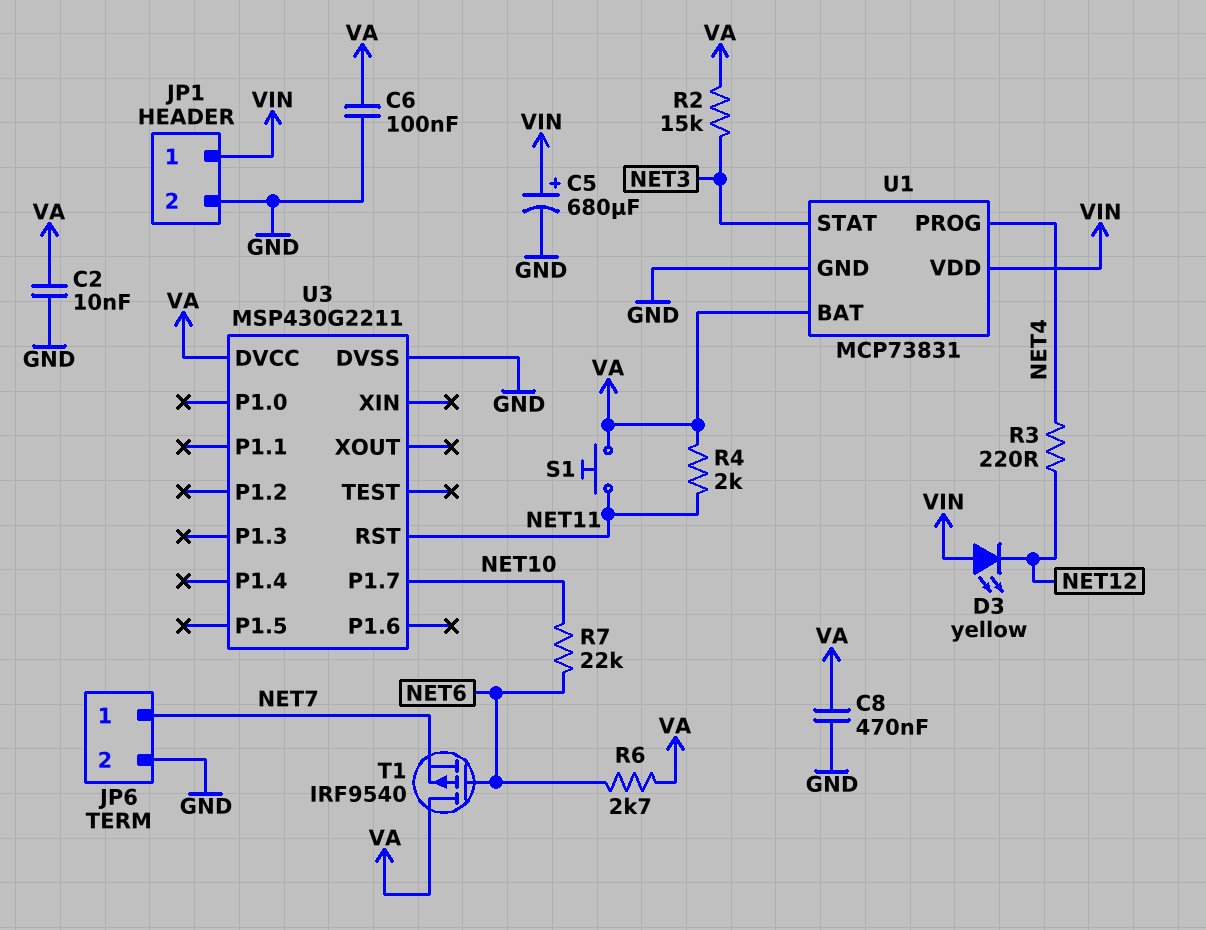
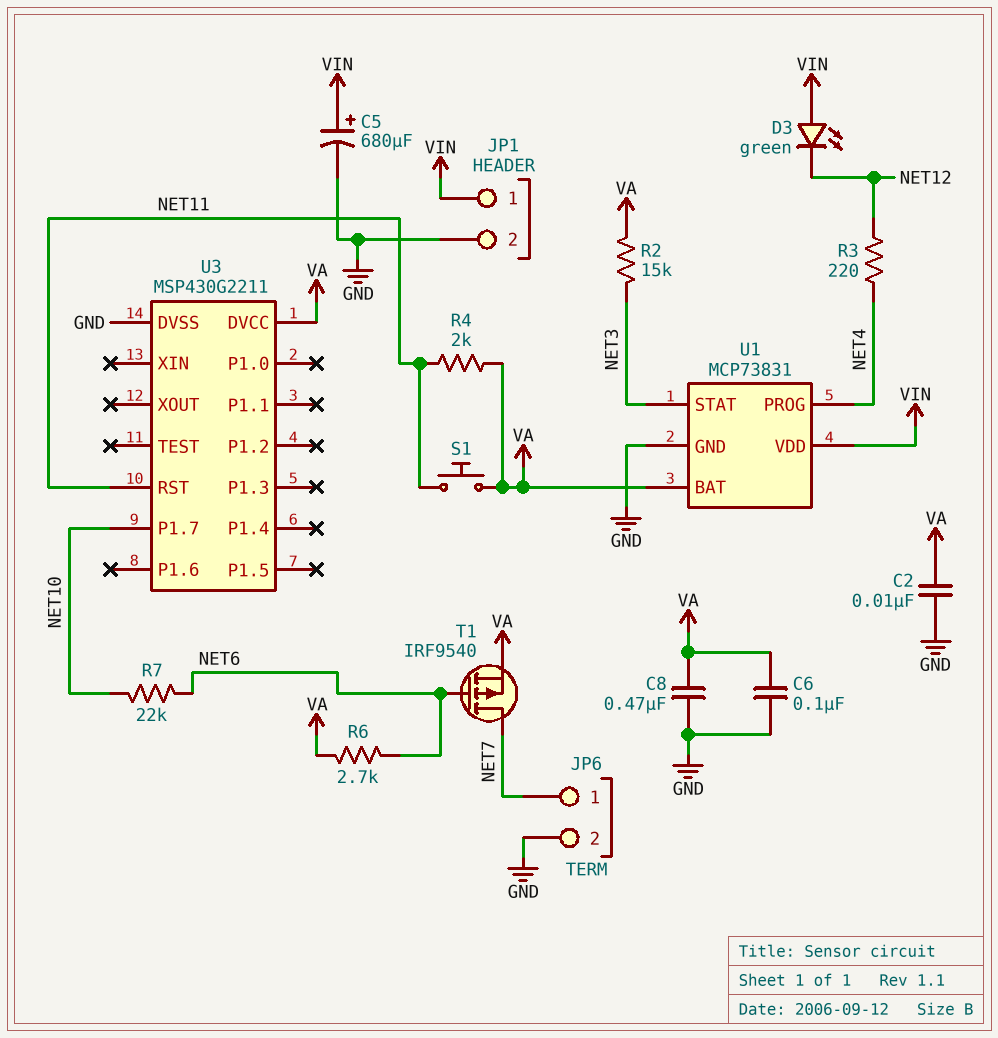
D3: LED yellow (A VIN, K NET12) -> LED green (A VIN, K NET12)
T1: PMOS IRF9540 (G NET6, D VA, S NET7) -> PMOS IRF9540 (G NET6, D NET7, S VA)

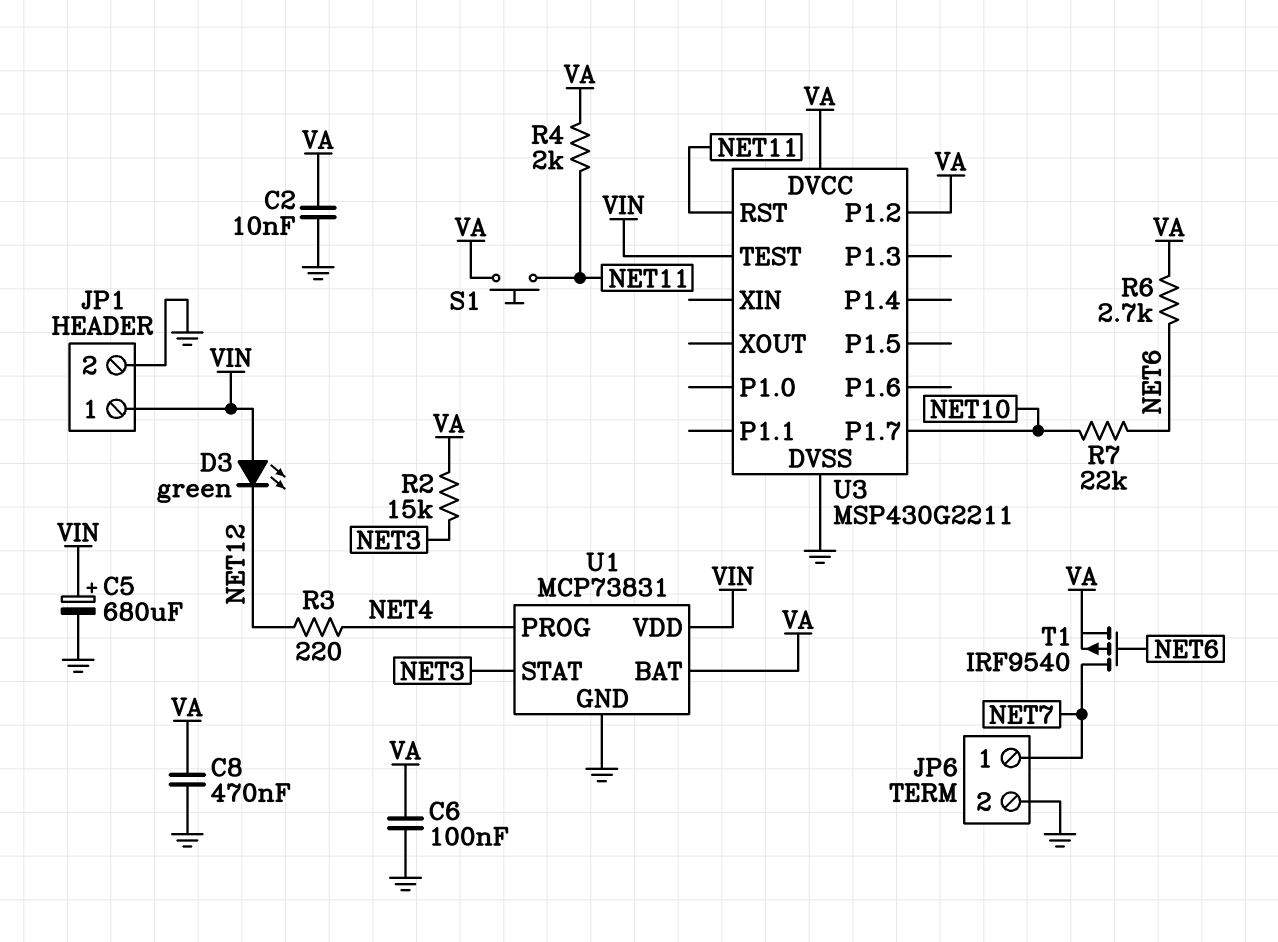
U3 pin P1.2: none -> VA
U3 pin TEST: none -> VIN

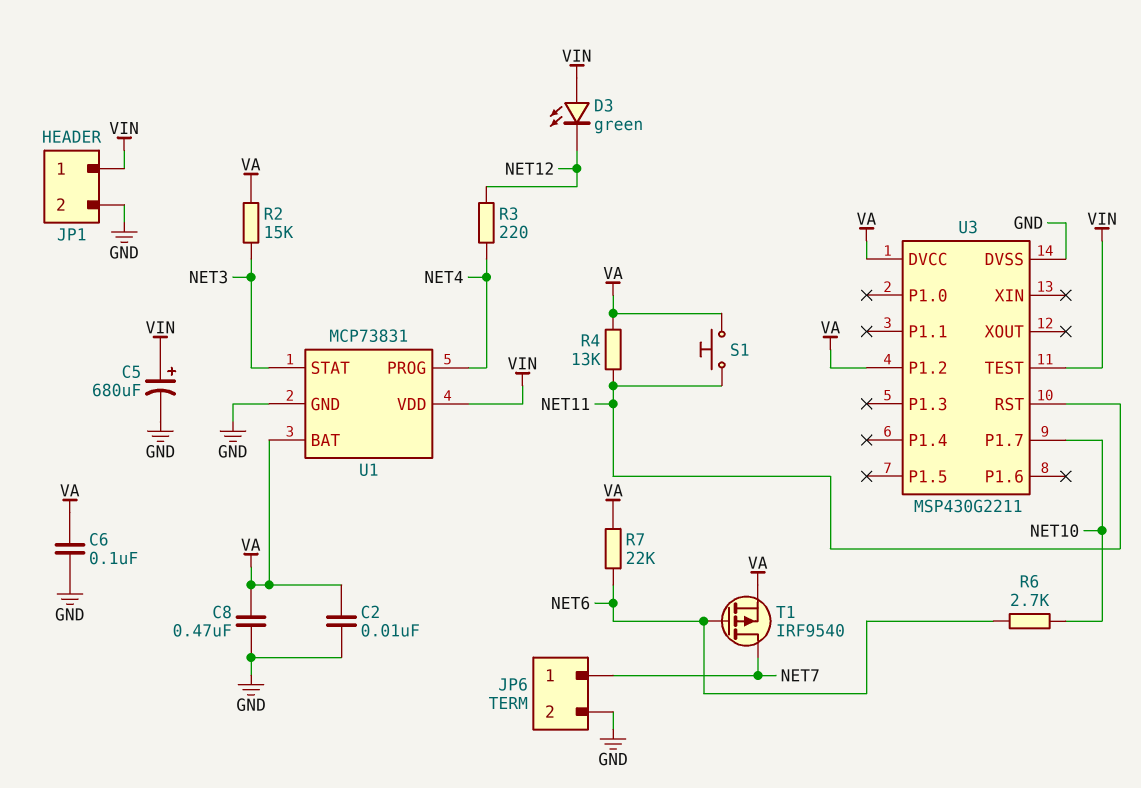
R4: 2k (NET11, VA) -> 13k (NET11, VA)
R6: 2.7k (NET6, VA) -> 2.7k (NET6, NET10)
R7: 22k (NET6, NET10) -> 22k (NET6, VA)

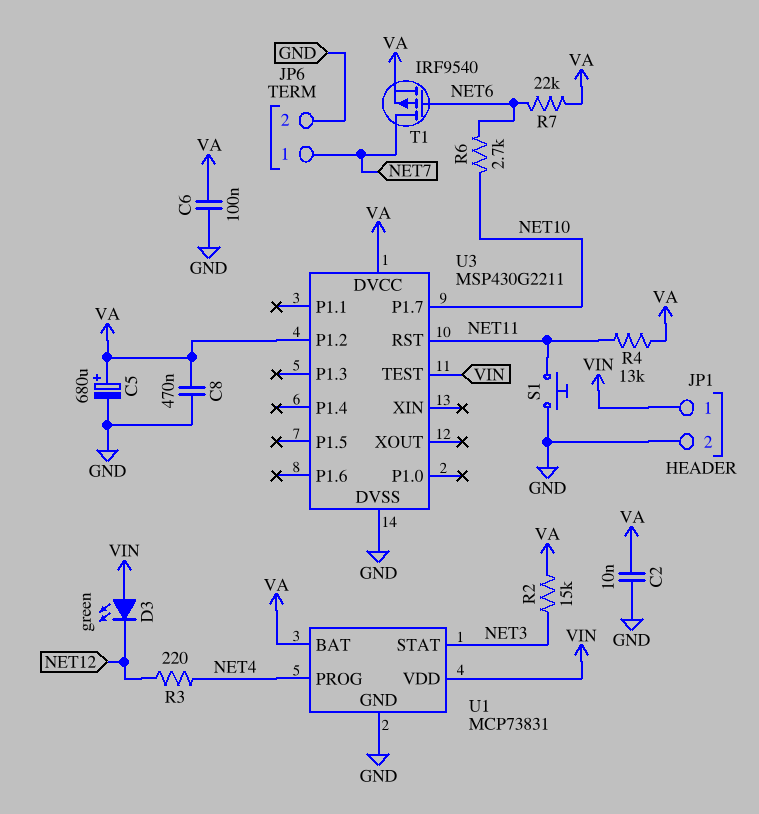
C5: 680uF (plus VIN, minus GND) -> 680uF (plus VA, minus GND)
S1: button (NET11, VA) -> button (GND, NET11)

